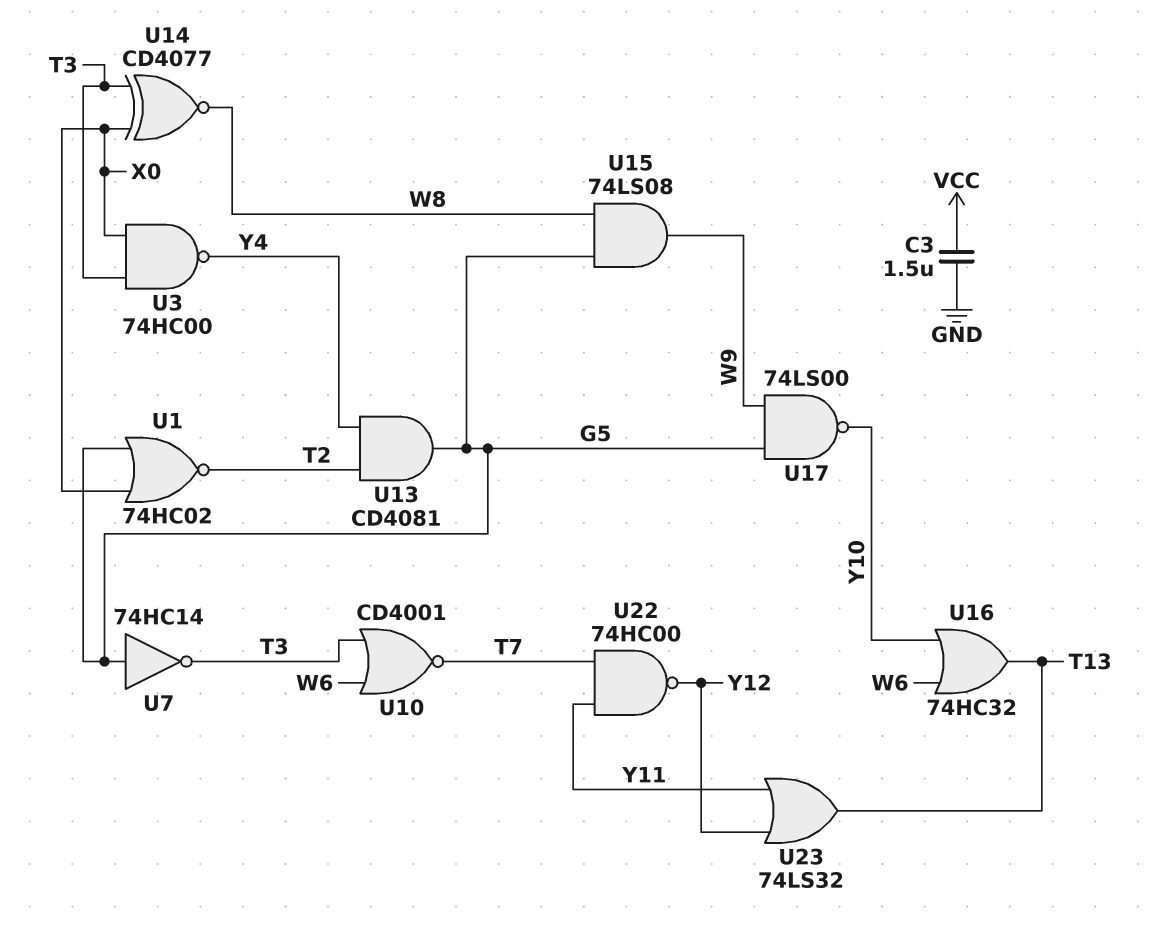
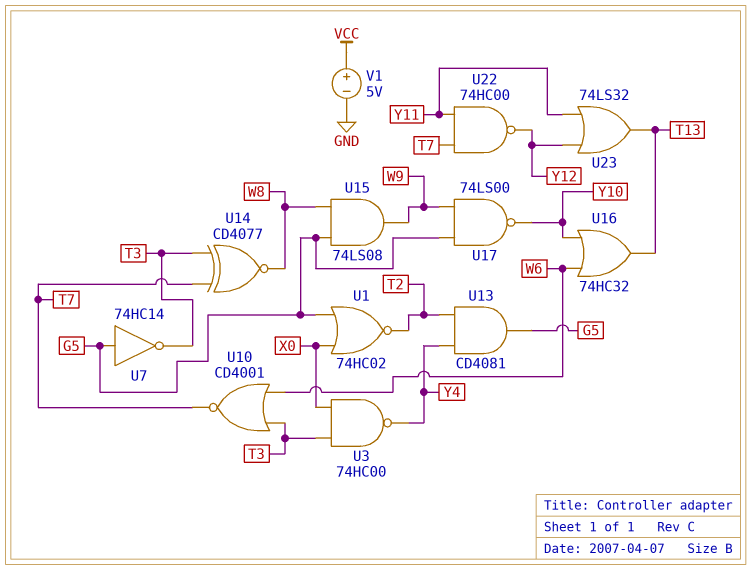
C3: 1.5uF (GND, VCC) -> none
U14: XNOR CD4077 (in T3, in X0, out W8) -> XNOR CD4077 (in T3, in T7, out W8)
V1: none -> 5V (plus VCC, minus GND)

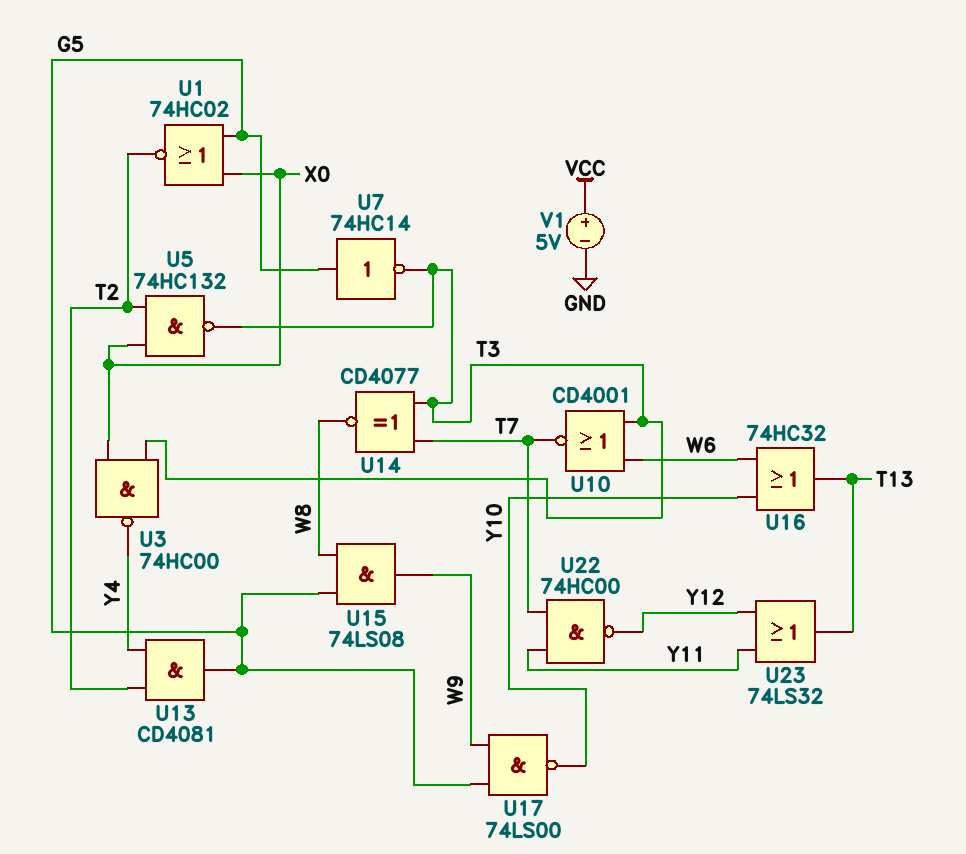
U5: none -> NAND 74HC132 (in T2, in X0, out T3)

